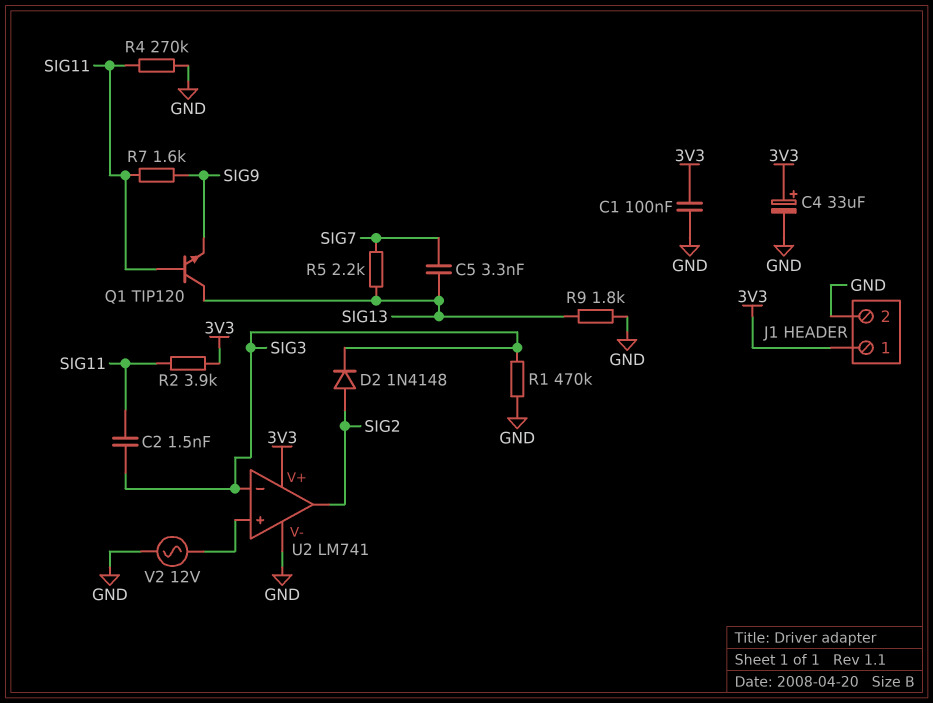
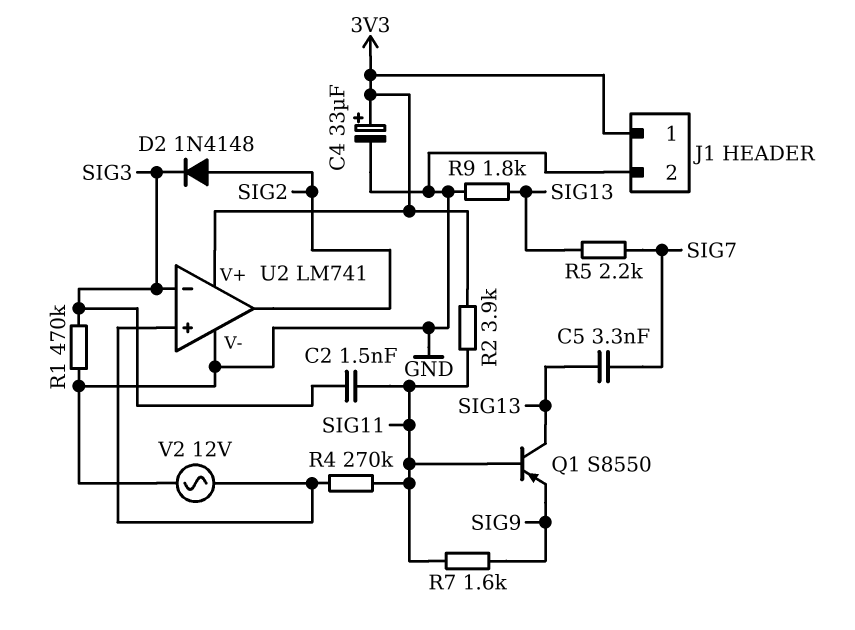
C1: 100nF (3V3, GND) -> none
Q1: NPN TIP120 (B SIG11, C SIG13, E SIG9) -> PNP S8550 (B SIG11, C SIG13, E SIG9)
R4: 270k (GND, SIG11) -> 270k (SIG11, U2/in+)

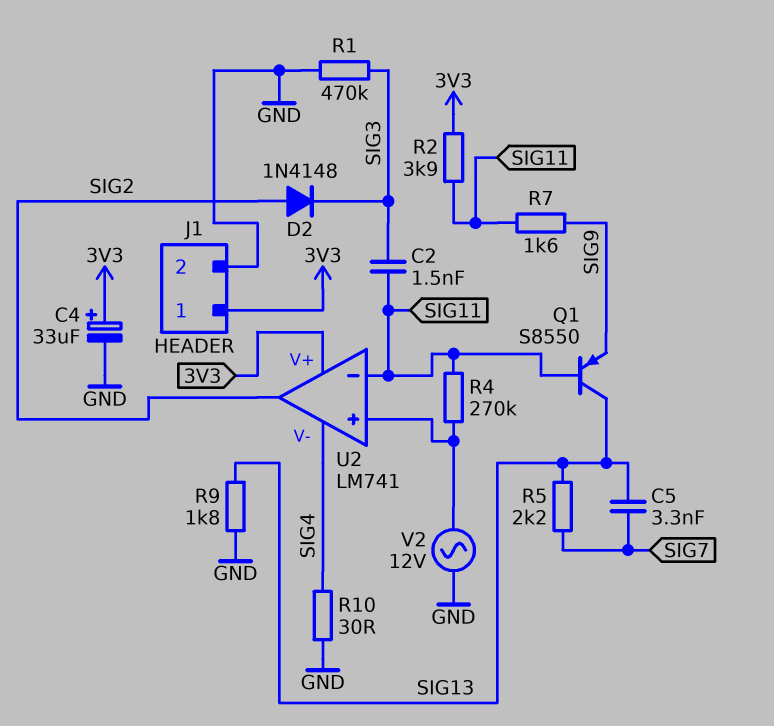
R10: none -> 30 (GND, SIG4)
U2 pin V-: GND -> SIG4
U2 pin in-: SIG3 -> SIG11

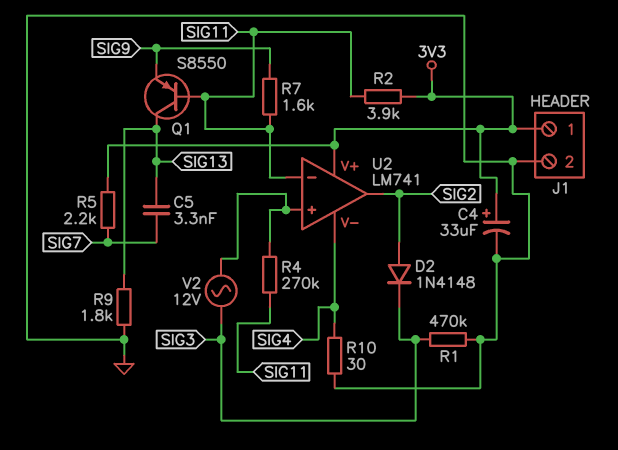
C2: 1.5nF (SIG3, SIG11) -> none
R5: 2.2k (SIG7, SIG13) -> 2.2k (3V3, SIG7)
V2: AC 12V (GND, U2/in+) -> AC 12V (SIG3, U2/in+)

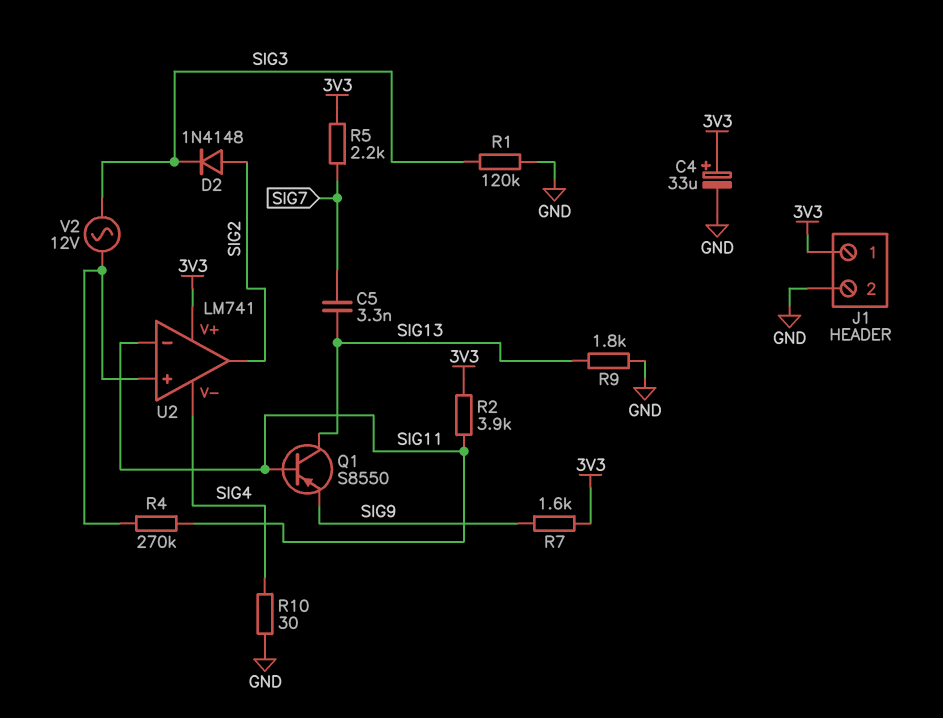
R1: 470k (GND, SIG3) -> 120k (GND, SIG3)
R7: 1.6k (SIG9, SIG11) -> 1.6k (3V3, SIG9)

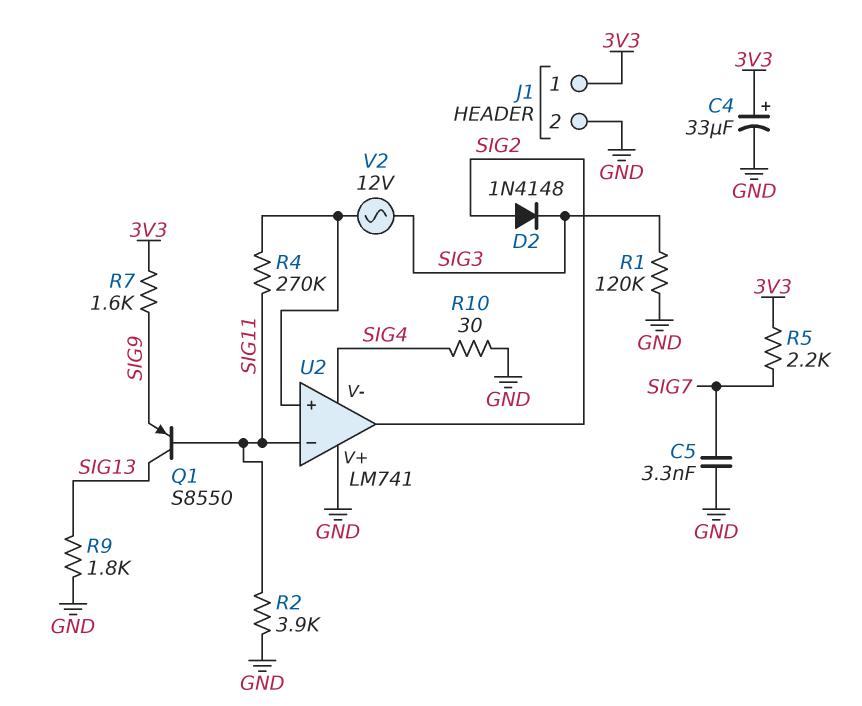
C5: 3.3nF (SIG7, SIG13) -> 3.3nF (GND, SIG7)
R2: 3.9k (3V3, SIG11) -> 3.9k (GND, SIG11)
U2 pin V+: 3V3 -> GND

